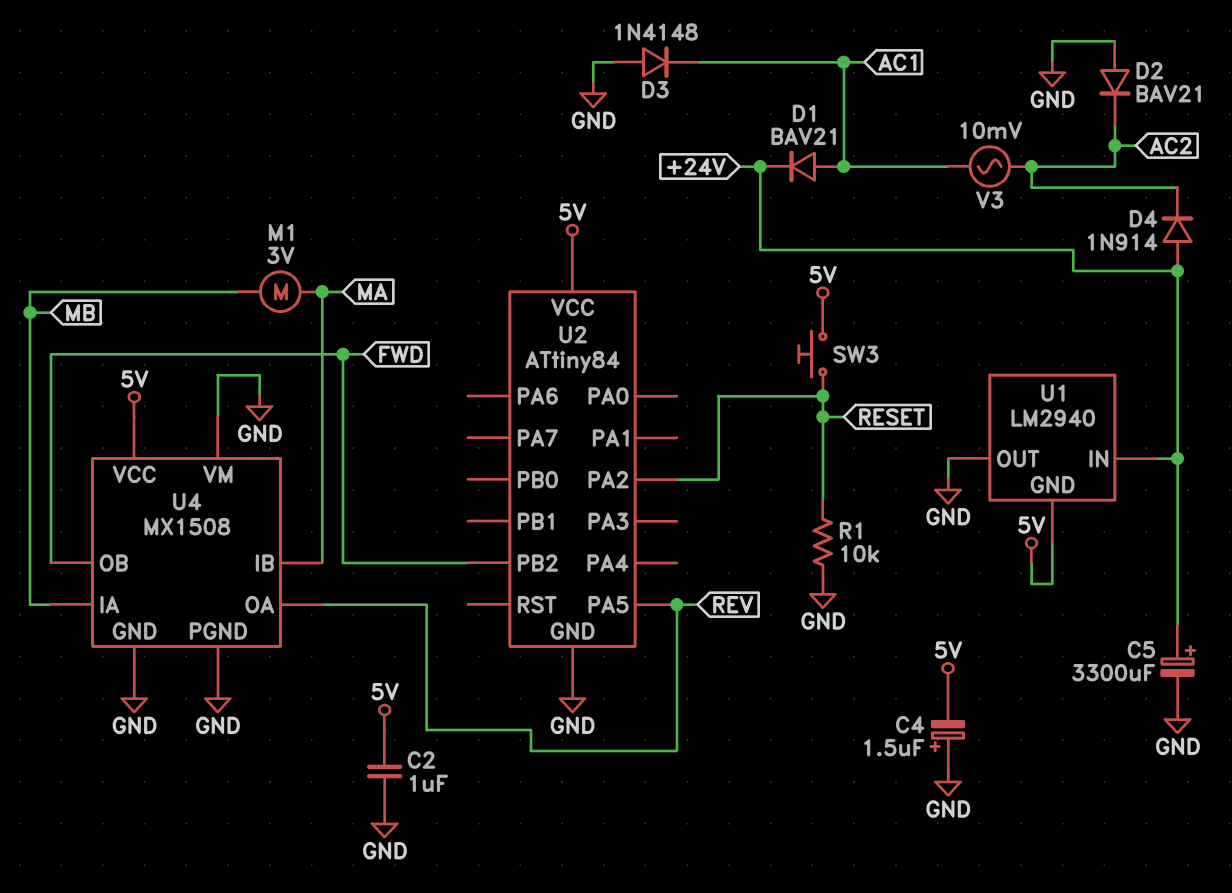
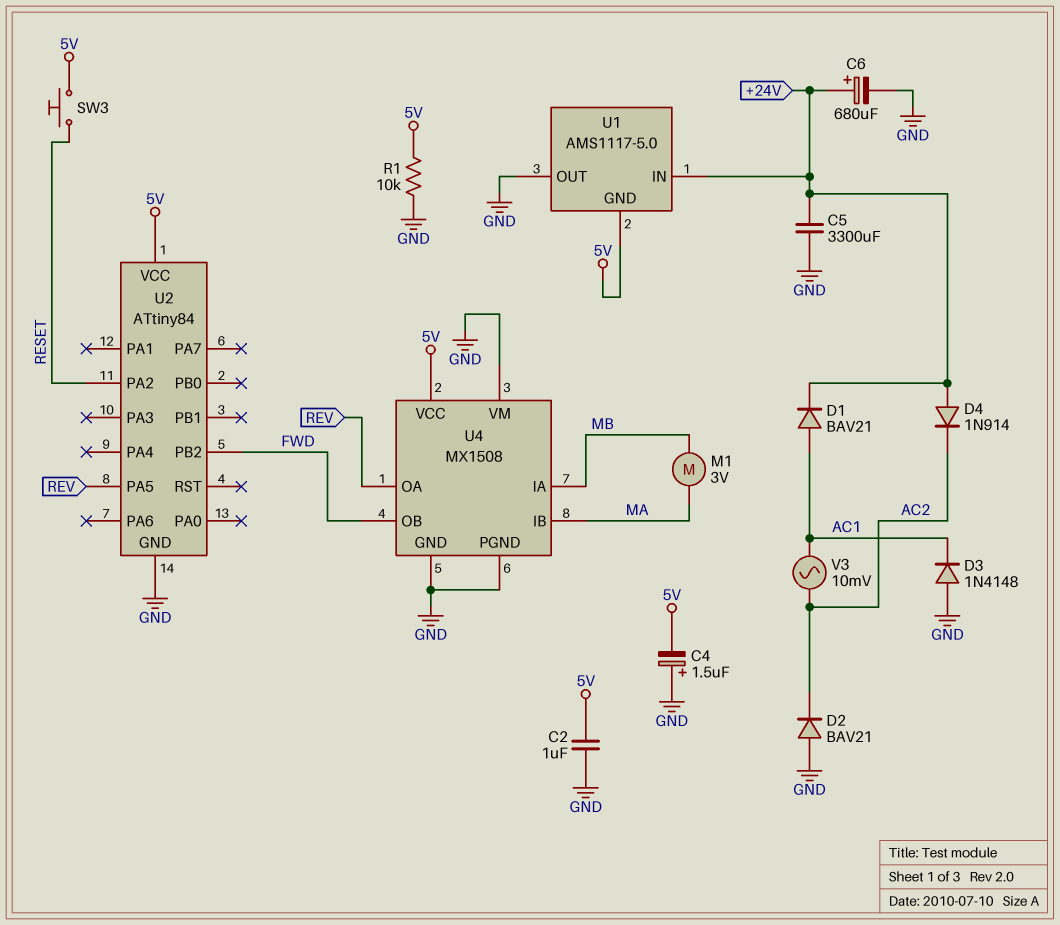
C5: 3300uF (plus +24V, minus GND) -> 3300uF (+24V, GND)
C6: none -> 680uF (plus +24V, minus GND)
R1: 10k (GND, RESET) -> 10k (5V, GND)
U1: LM2940 -> AMS1117-5.0

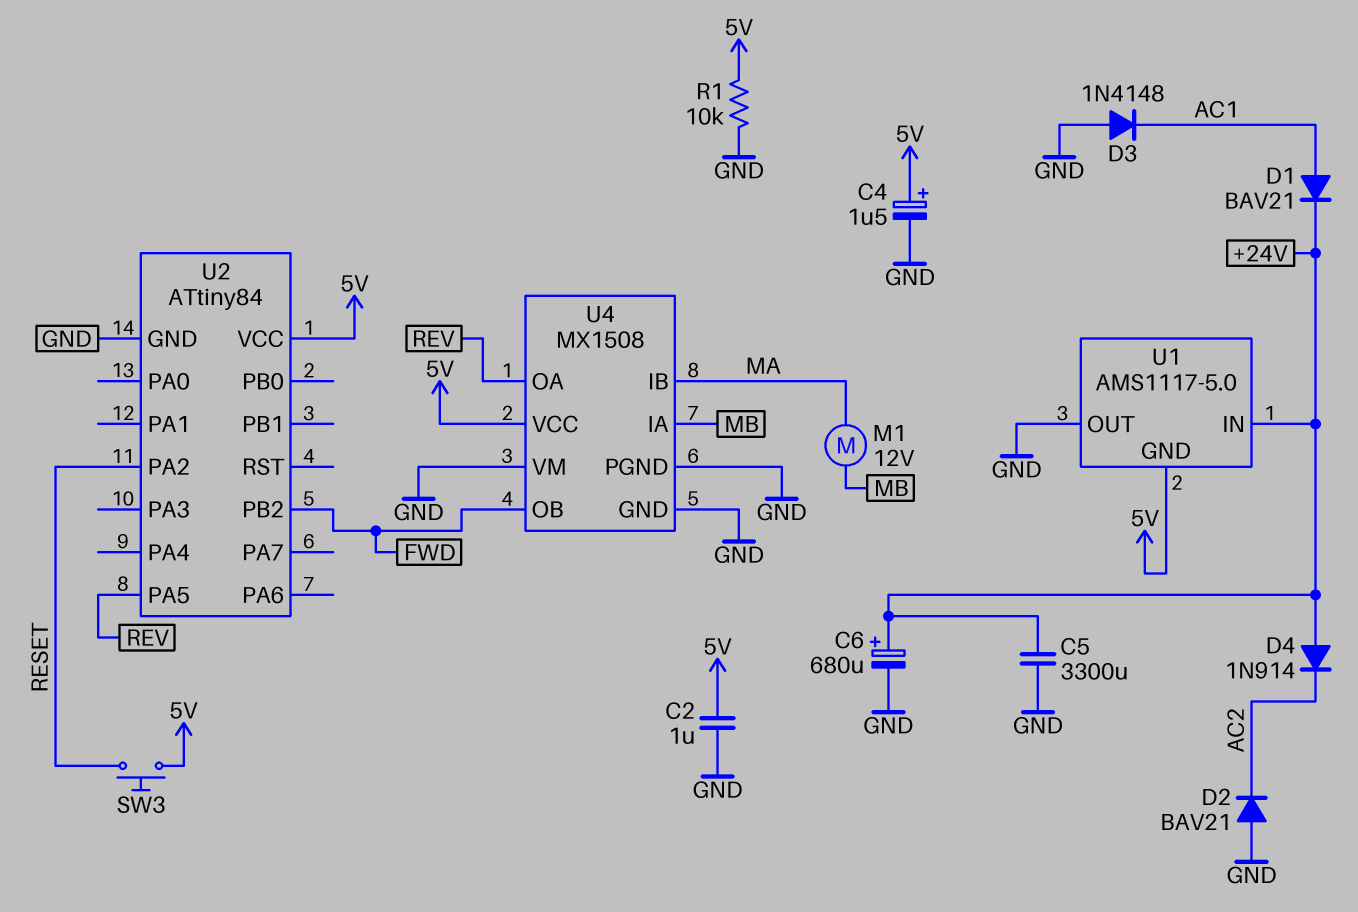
C4: 1.5uF (plus GND, minus 5V) -> 1.5uF (plus 5V, minus GND)
M1: motor 3V (MA, MB) -> motor 12V (MA, MB)
V3: AC 10mV (AC1, AC2) -> none

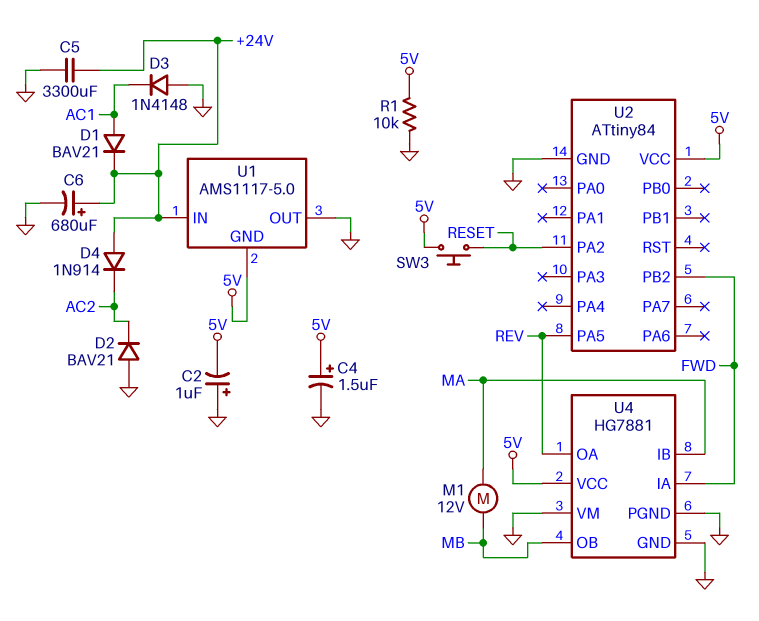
C2: 1uF (5V, GND) -> 1uF (plus GND, minus 5V)
U4: MX1508 -> HG7881
U4 pin IA: MB -> FWD
U4 pin OB: FWD -> MB

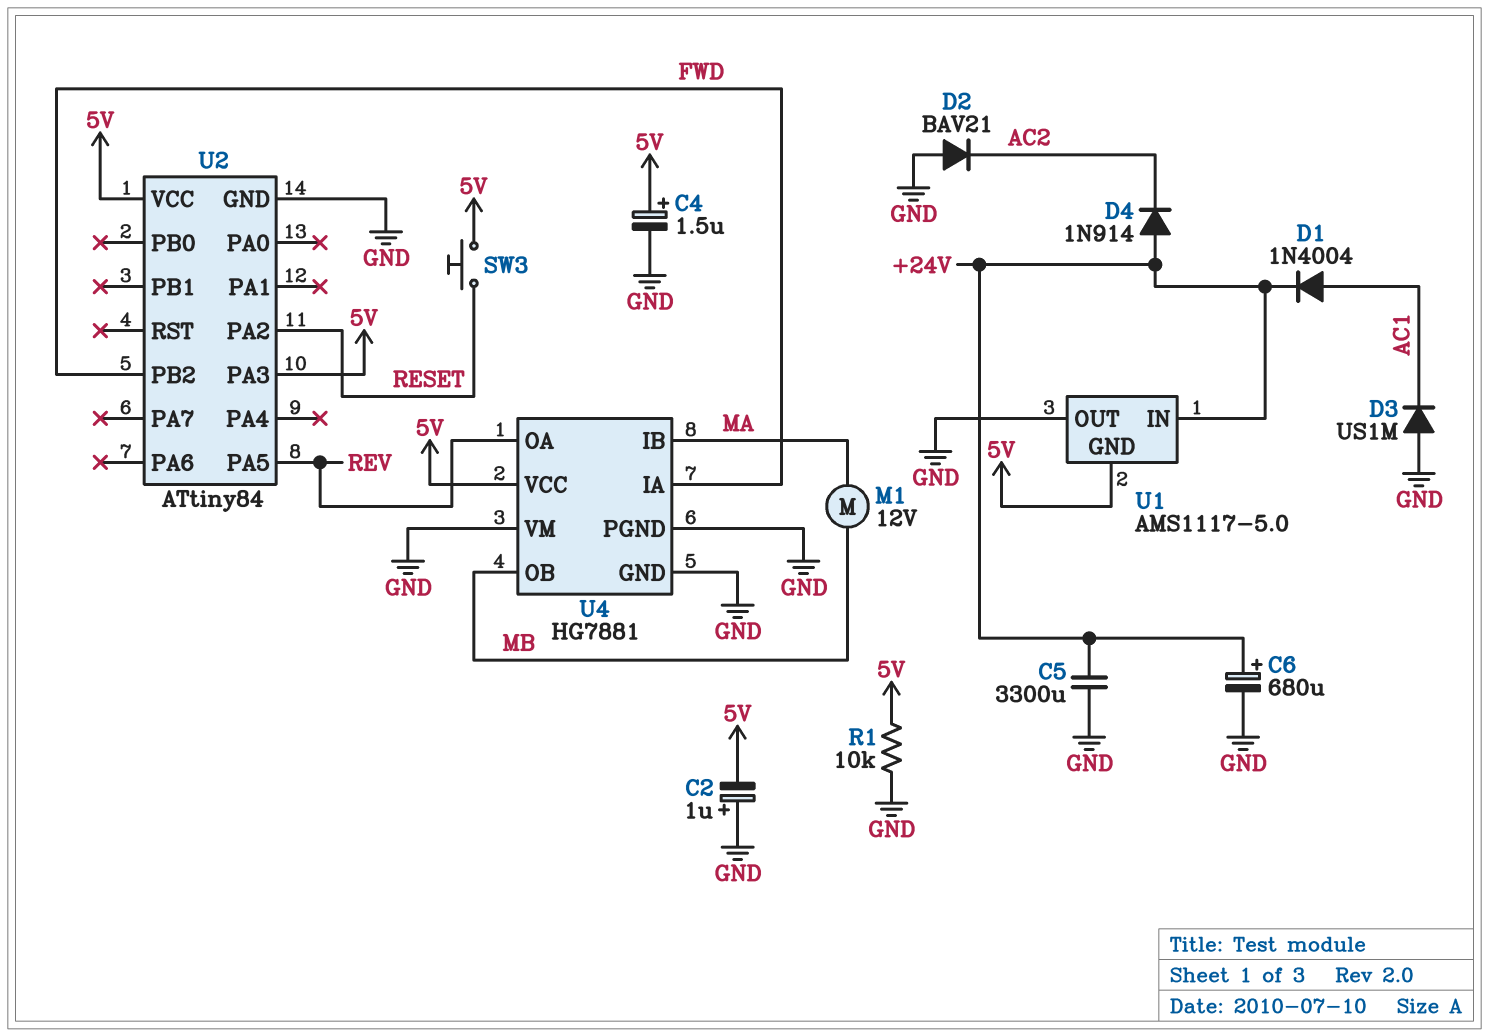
D1: diode BAV21 (A AC1, K +24V) -> diode 1N4004 (A AC1, K +24V)
D3: diode 1N4148 (A GND, K AC1) -> diode US1M (A GND, K AC1)
U2 pin PA3: none -> 5V

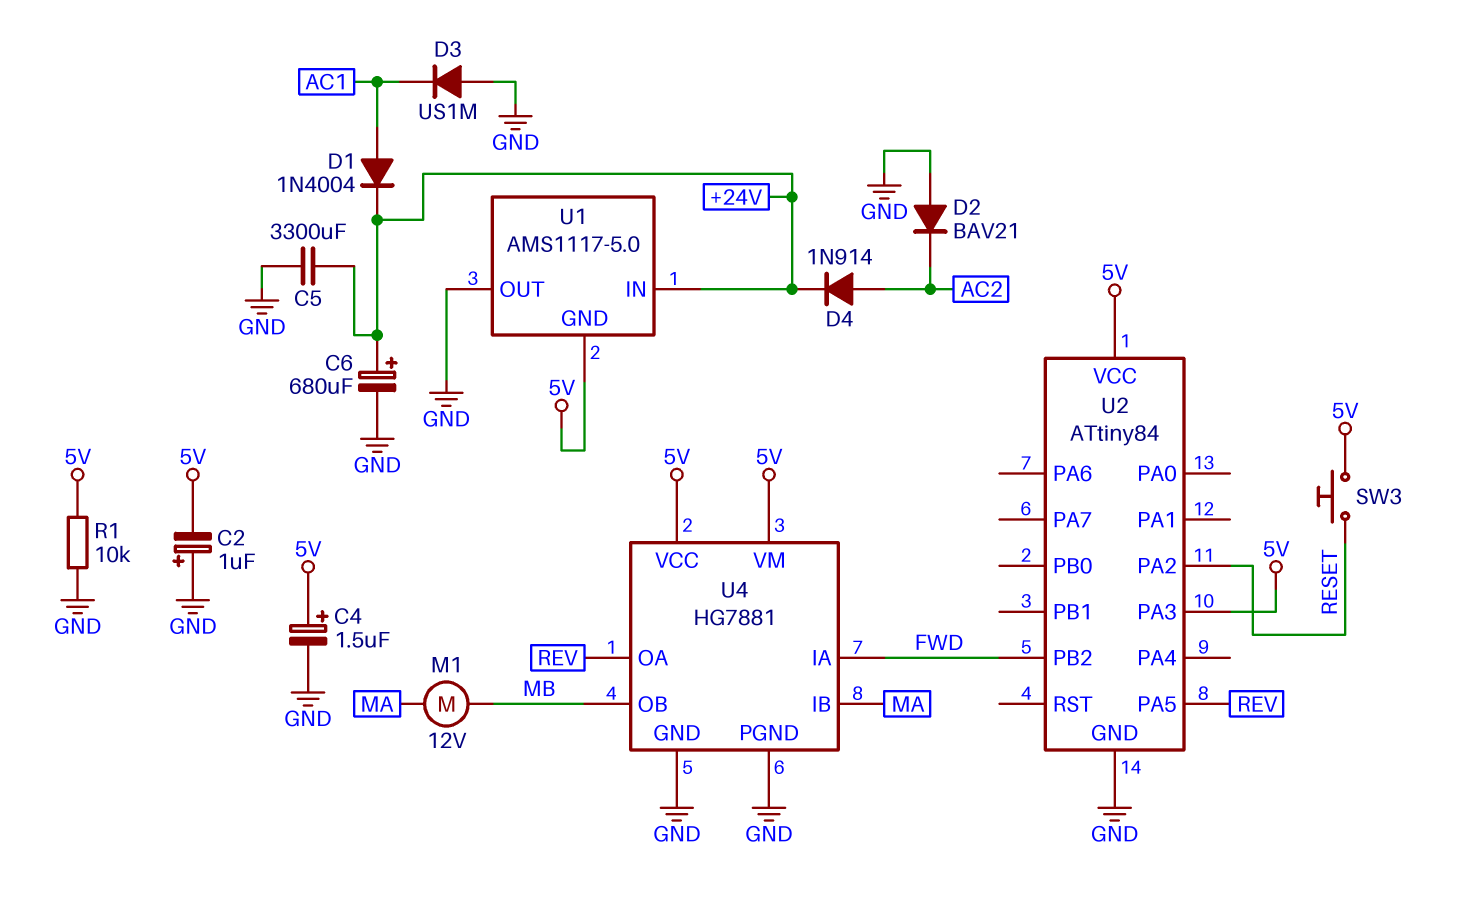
D4: diode 1N914 (A +24V, K AC2) -> diode 1N914 (A AC2, K +24V)
U4 pin VM: GND -> 5V

